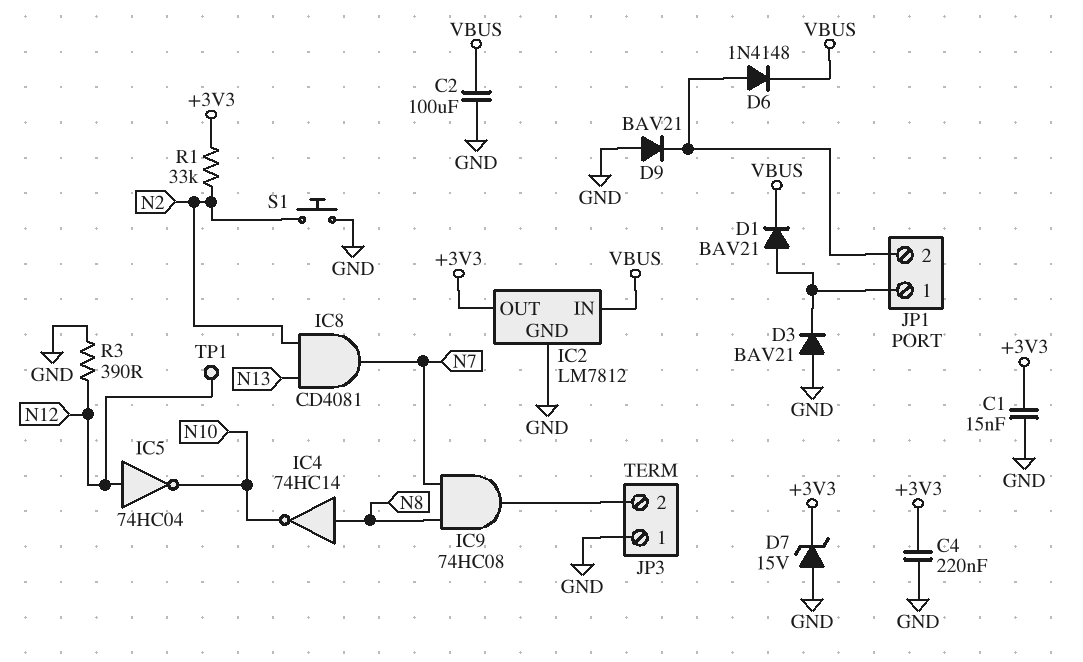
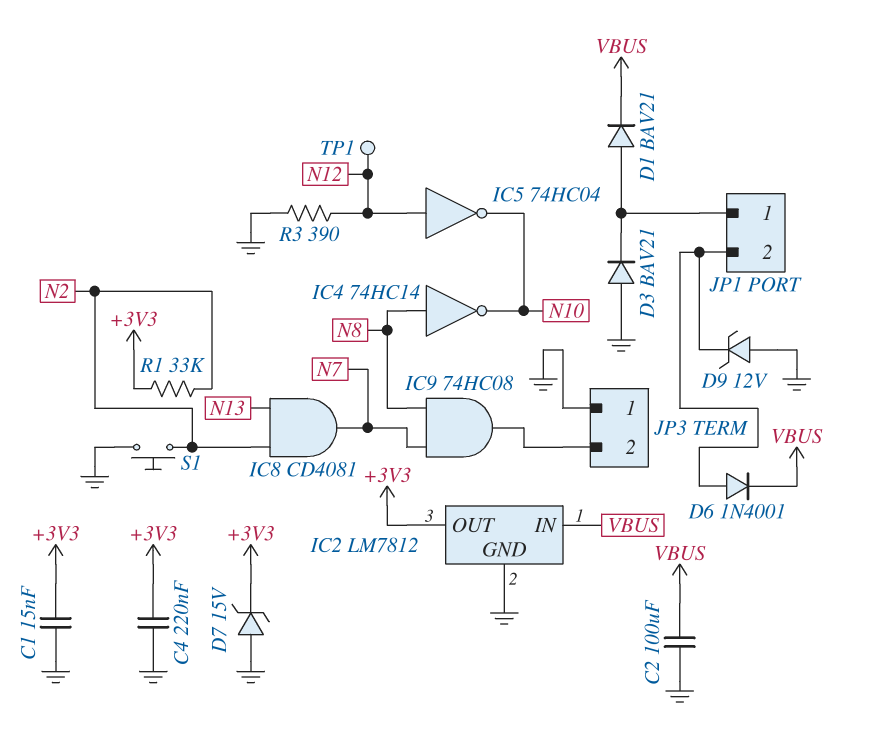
D6: diode 1N4148 (A JP1/2, K VBUS) -> diode 1N4001 (A JP1/2, K VBUS)
D9: diode BAV21 (A GND, K JP1/2) -> zener 12V (A GND, K JP1/2)

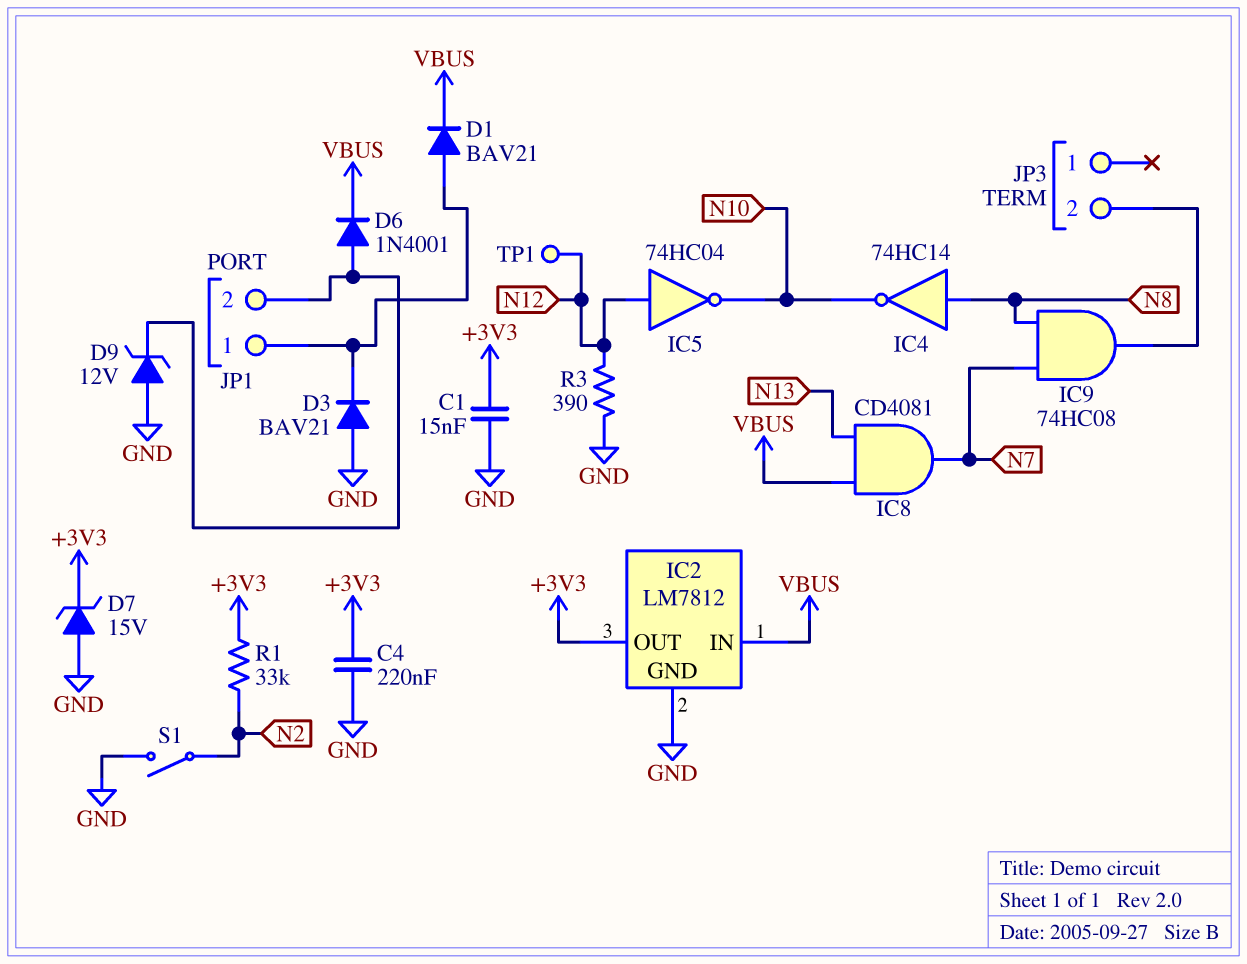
C2: 100uF (GND, VBUS) -> none
IC8: AND CD4081 (in N2, in N13, out N7) -> AND CD4081 (in N13, in VBUS, out N7)
JP3 pin 1: GND -> none
S1: button (GND, N2) -> switch (GND, N2)

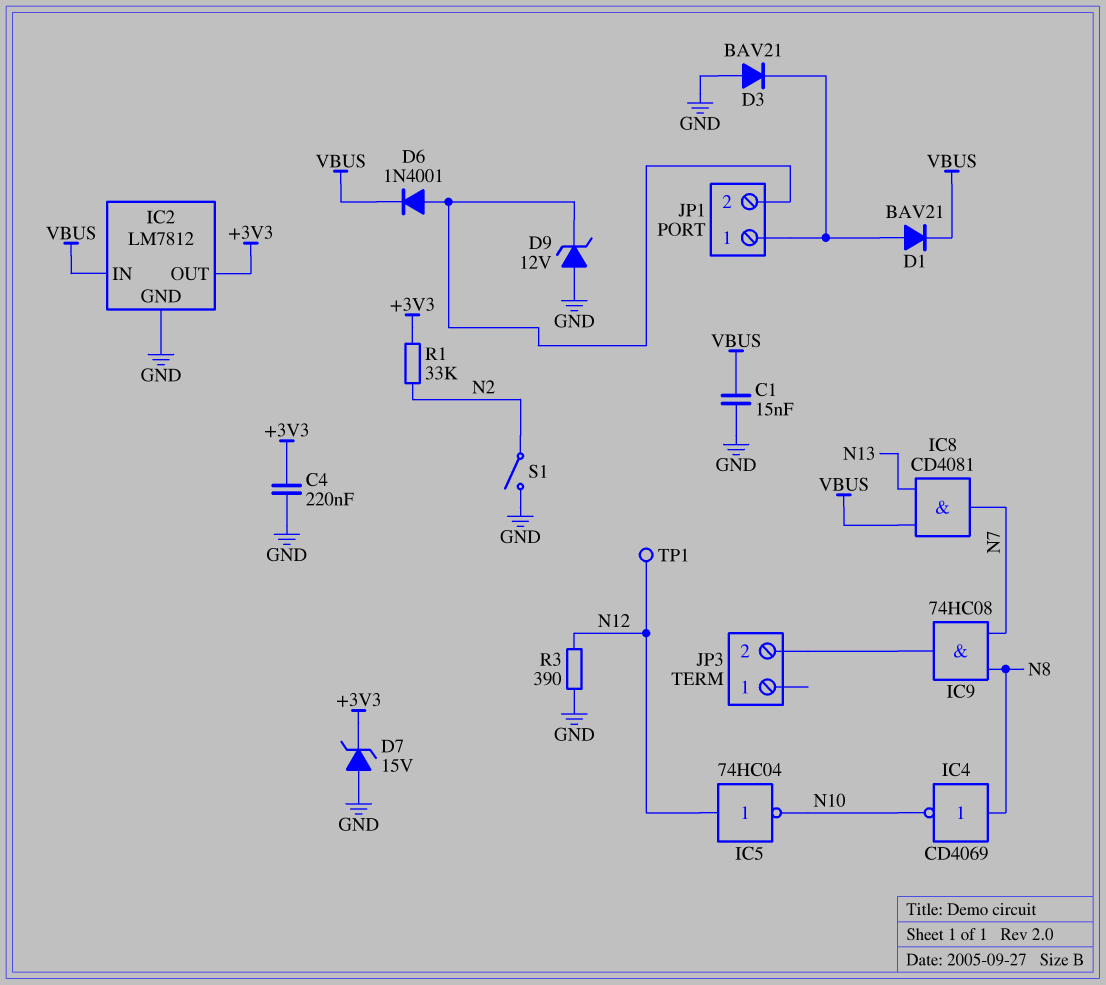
C1: 15nF (+3V3, GND) -> 15nF (GND, VBUS)
IC4: NOT 74HC14 (in N8, out N10) -> NOT CD4069 (in N8, out N10)

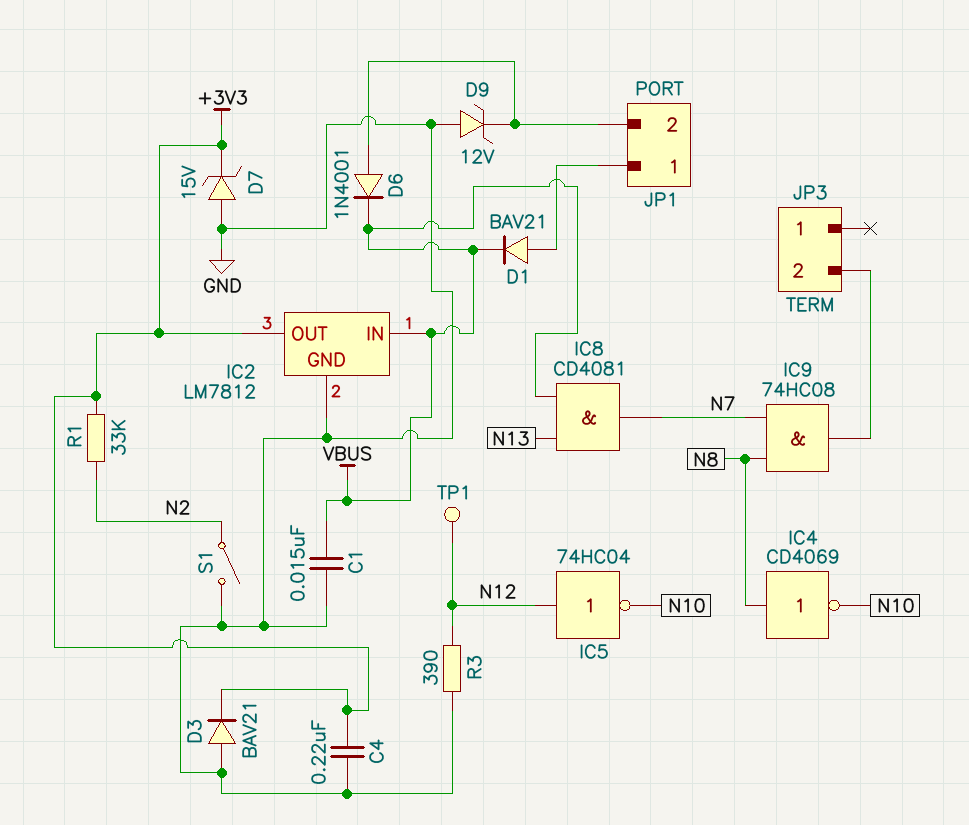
D3: diode BAV21 (A GND, K JP1/1) -> diode BAV21 (A GND, K +3V3)

